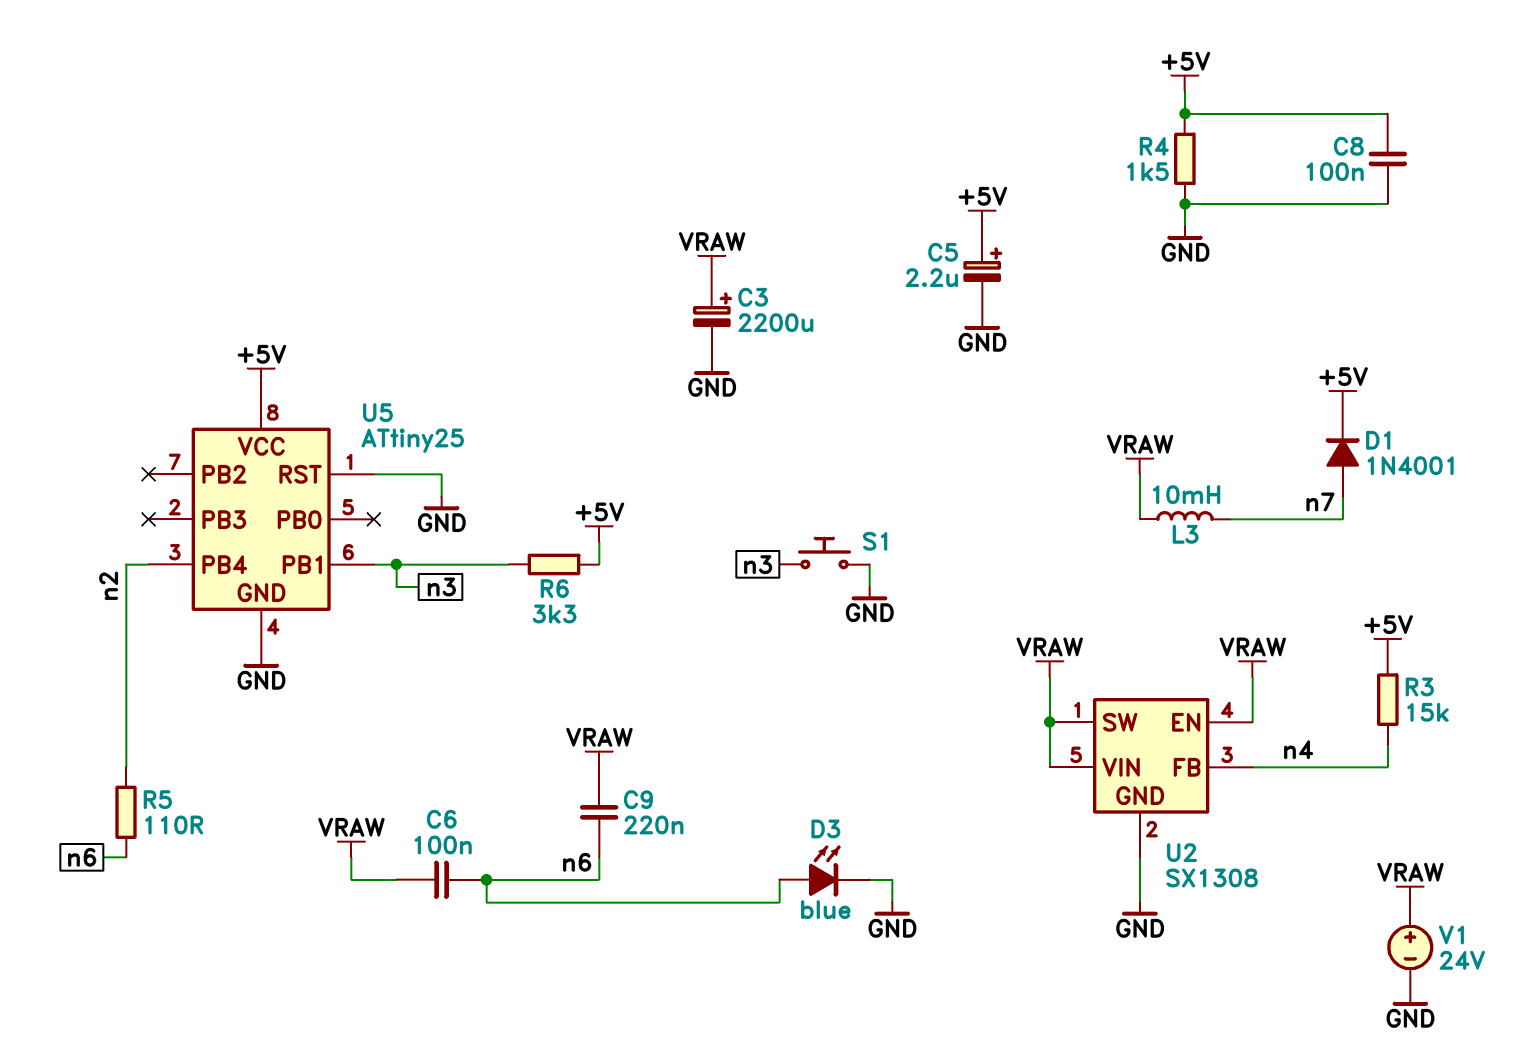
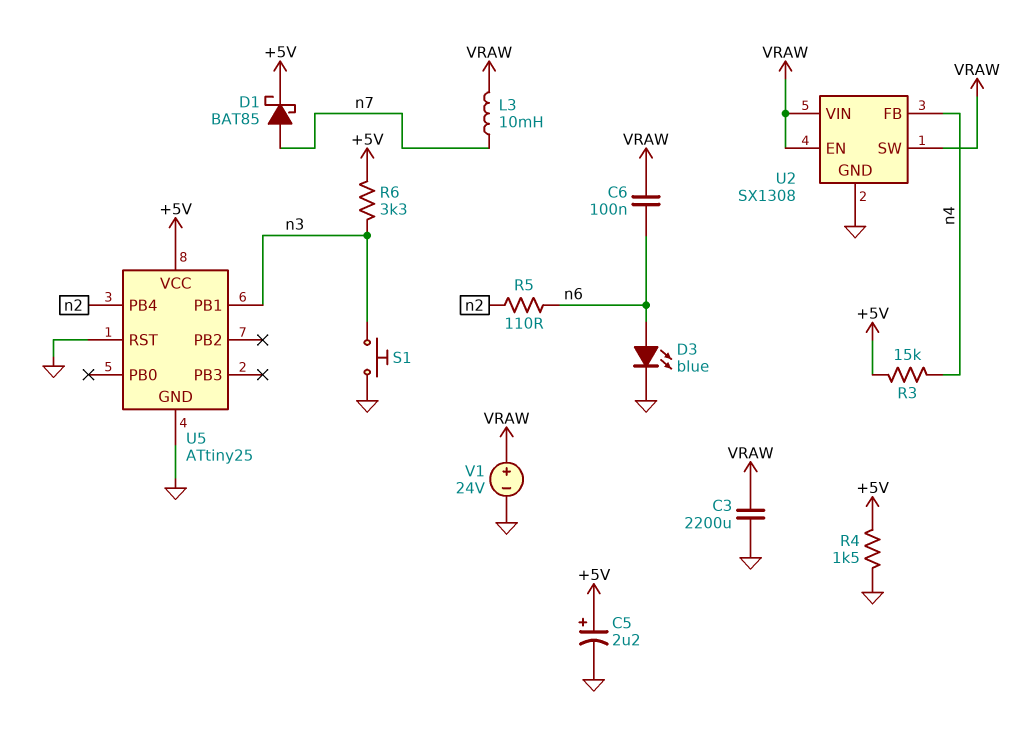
C3: 2200uF (plus VRAW, minus GND) -> 2200uF (GND, VRAW)
C8: 100nF (+5V, GND) -> none
C9: 220nF (VRAW, n6) -> none
D1: diode 1N4001 (A n7, K +5V) -> schottky BAT85 (A n7, K +5V)

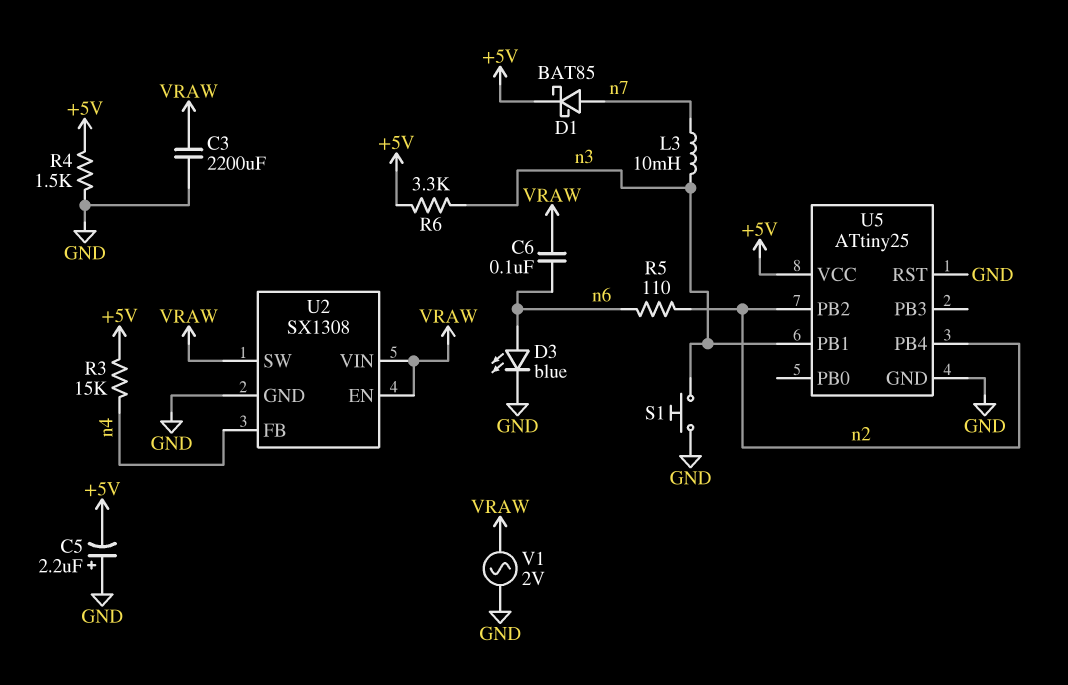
C5: 2.2uF (plus +5V, minus GND) -> 2.2uF (plus GND, minus +5V)
L3: 10mH (VRAW, n7) -> 10mH (n3, n7)
U5 pin PB2: none -> n2
V1: 24V (plus VRAW, minus GND) -> AC 2V (GND, VRAW)

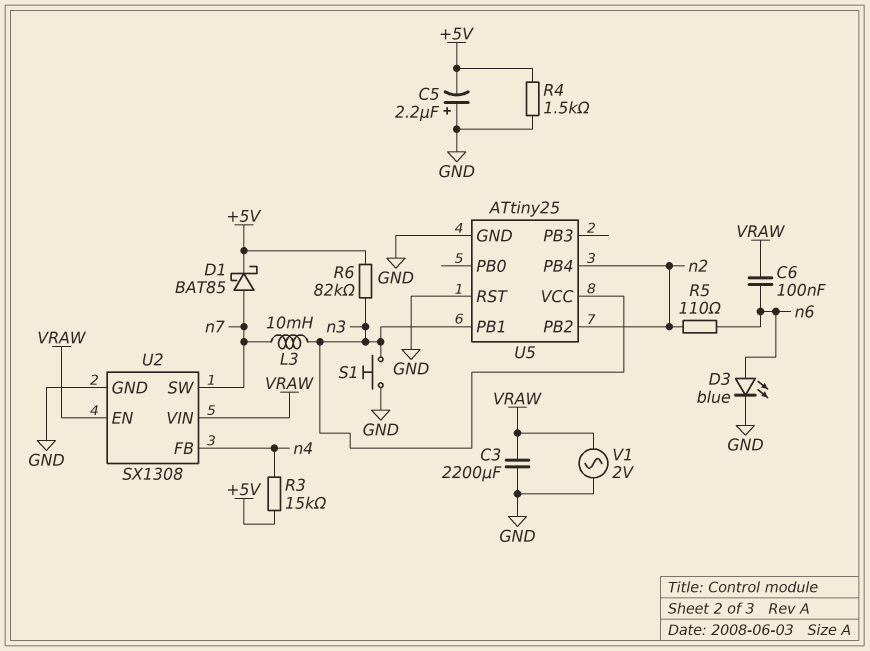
R6: 3.3k (+5V, n3) -> 82k (+5V, n3)
U2 pin SW: VRAW -> n7
U5 pin VCC: +5V -> n3

